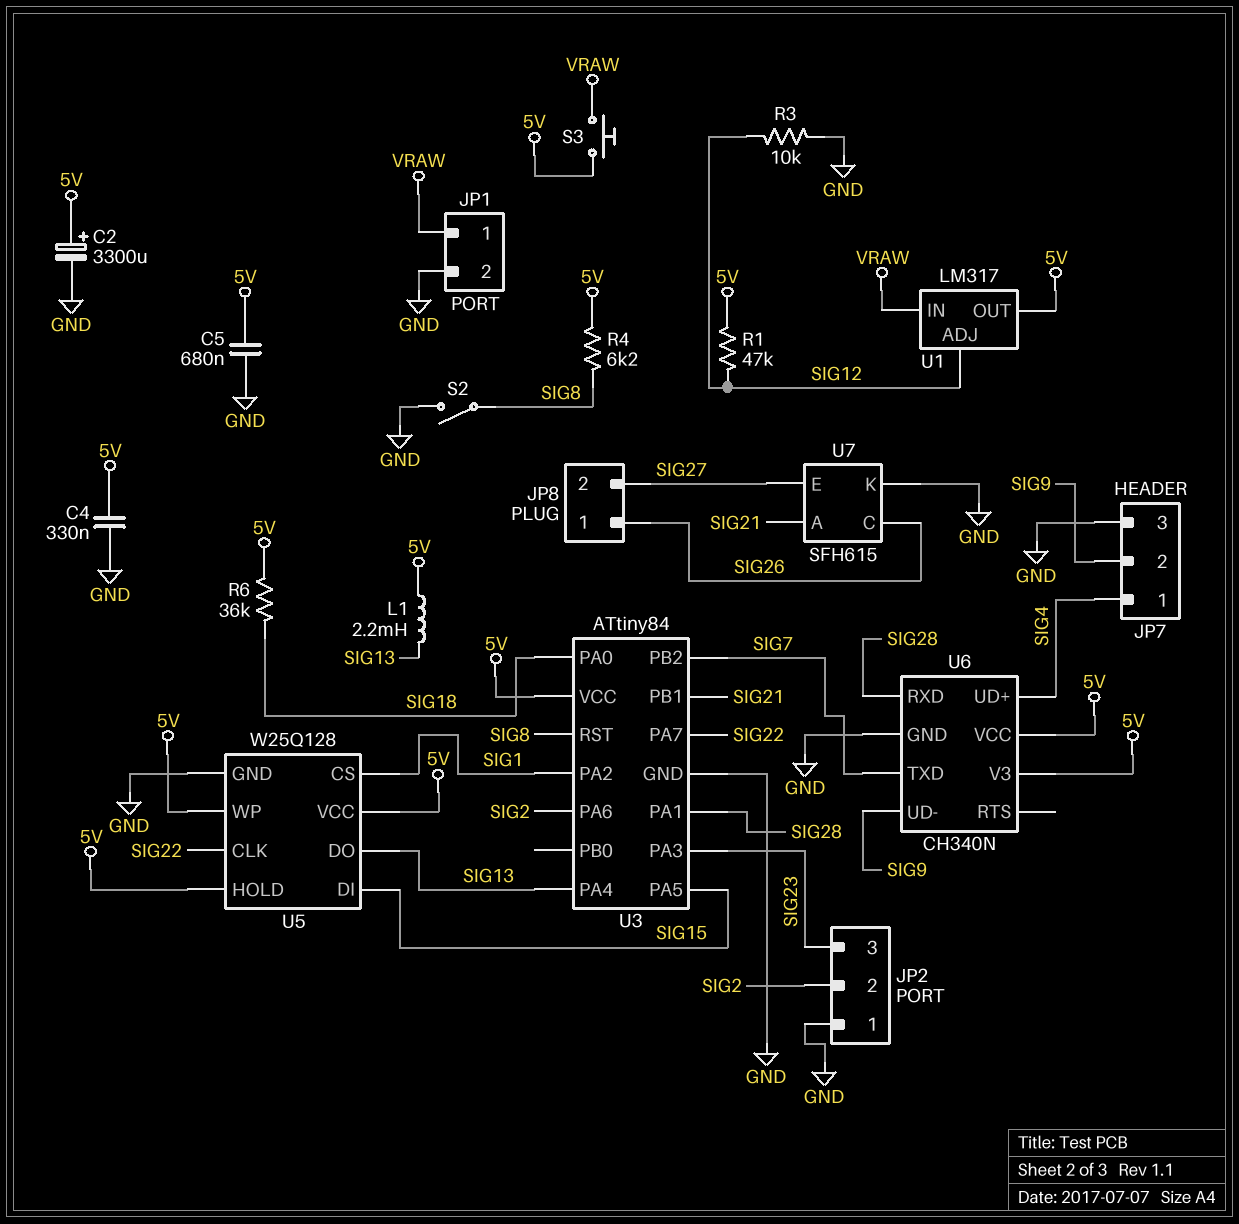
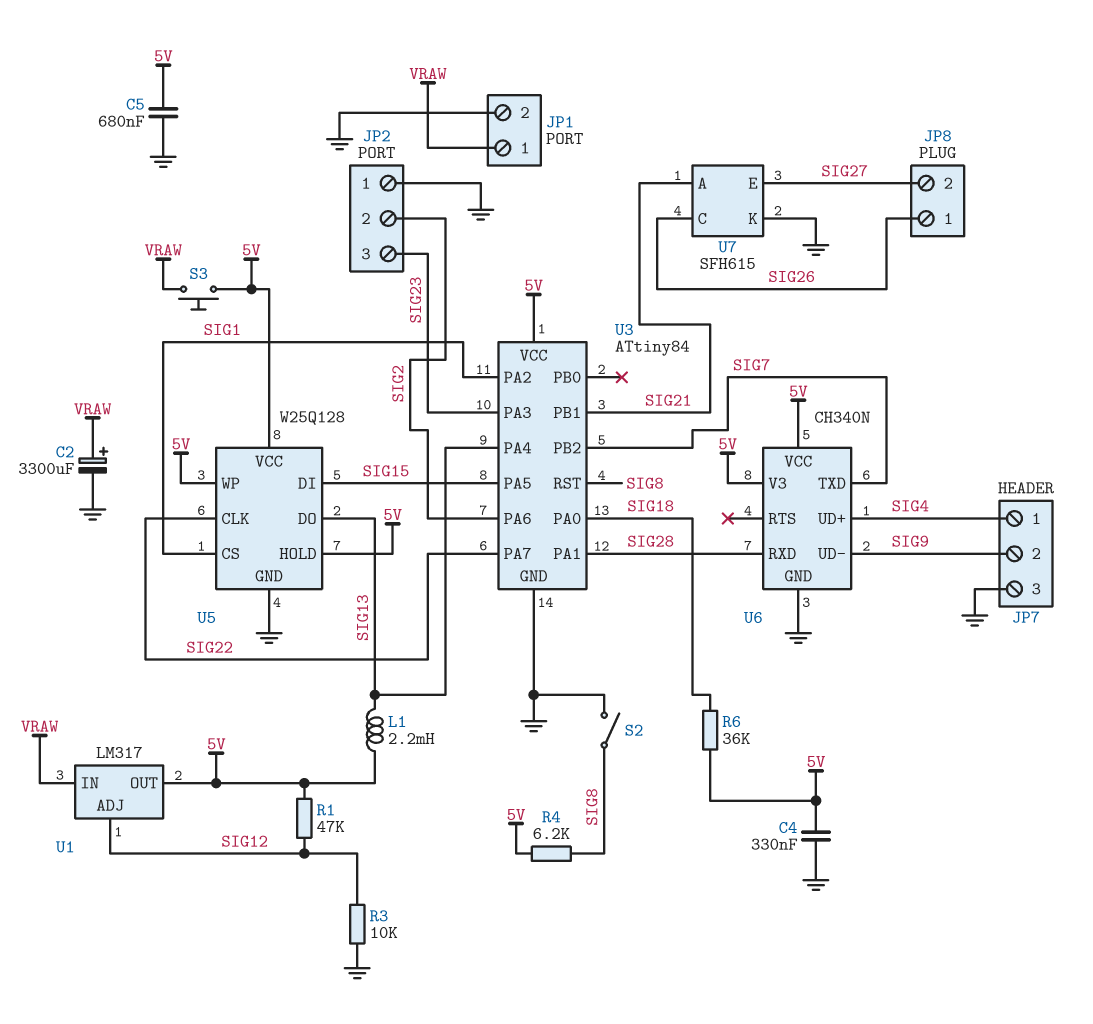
C2: 3300uF (plus 5V, minus GND) -> 3300uF (plus VRAW, minus GND)

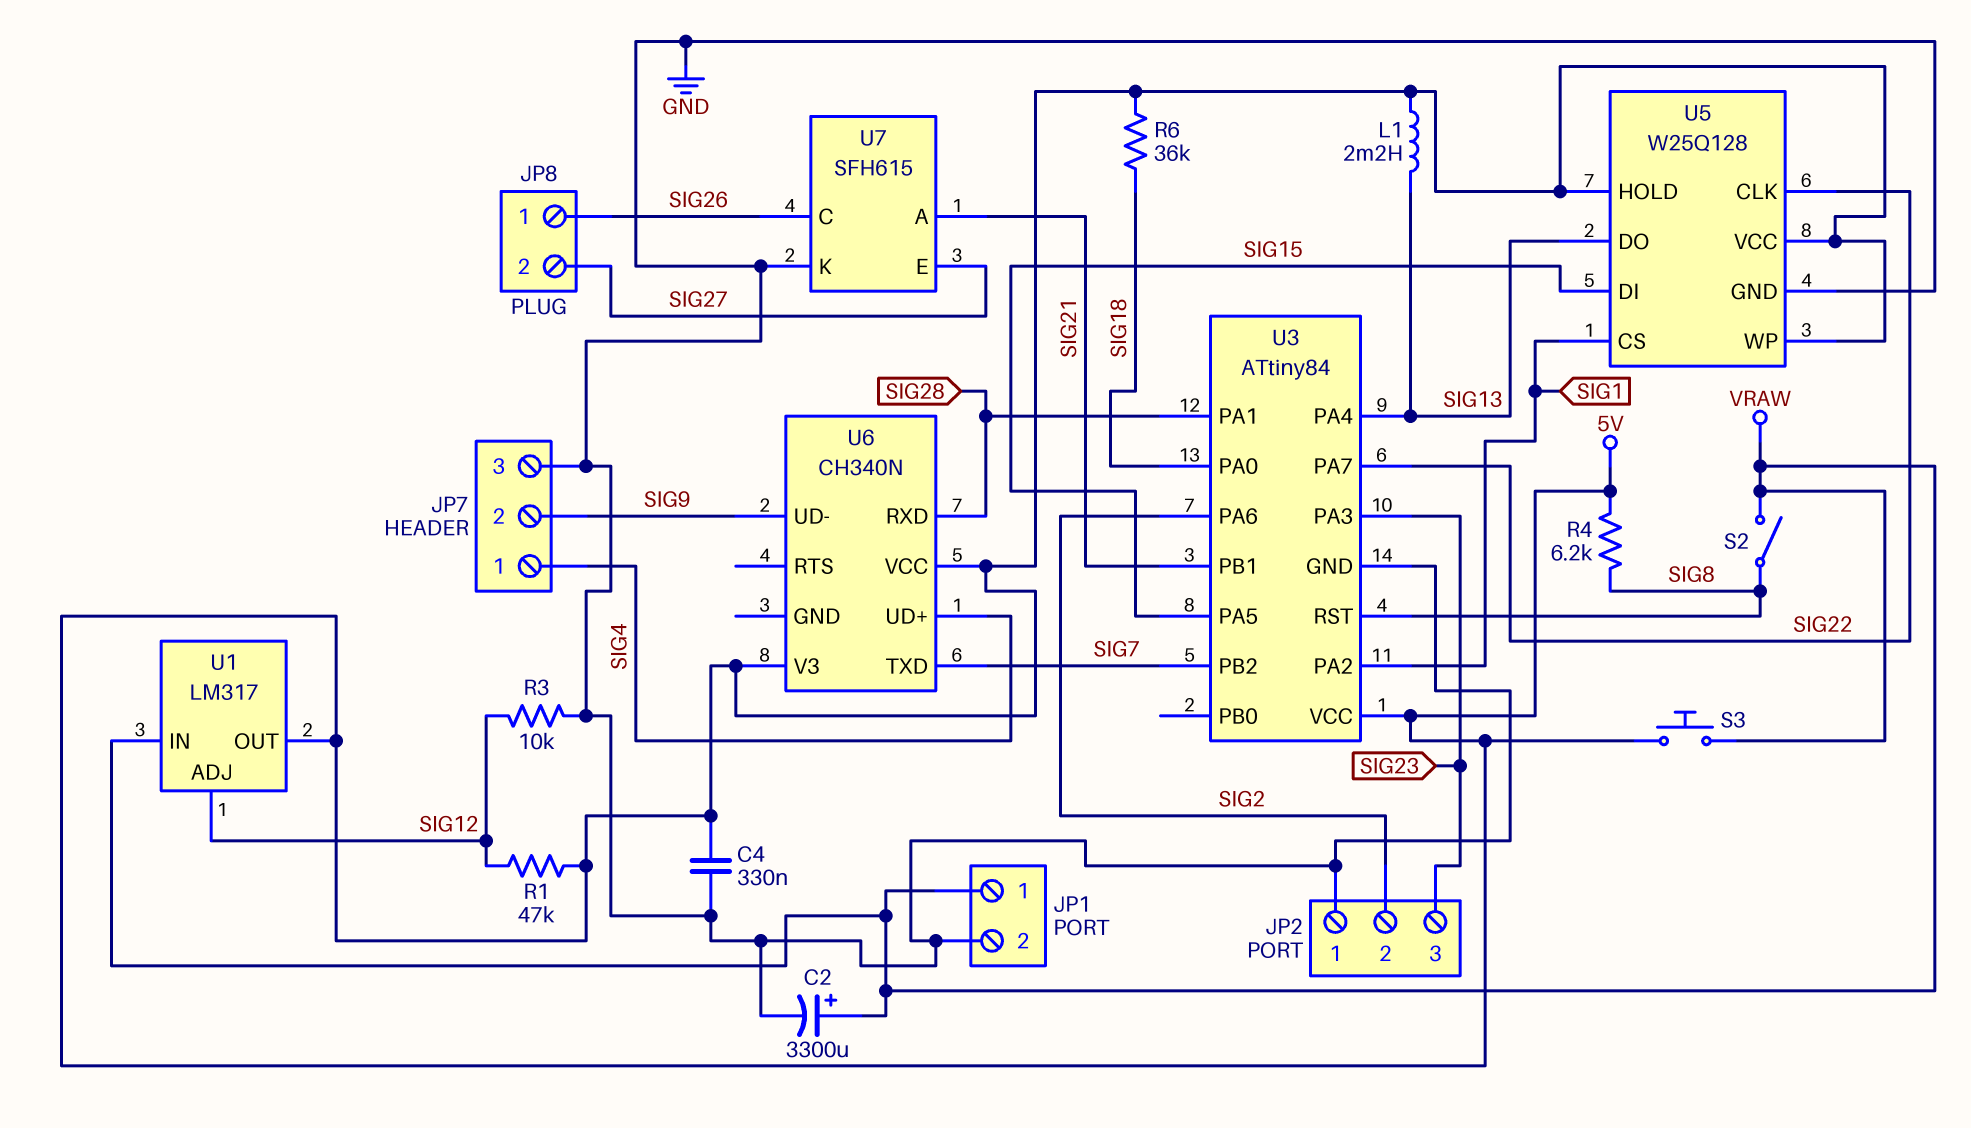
C5: 680nF (5V, GND) -> none
S2: switch (GND, SIG8) -> switch (SIG8, VRAW)
U6 pin GND: GND -> none

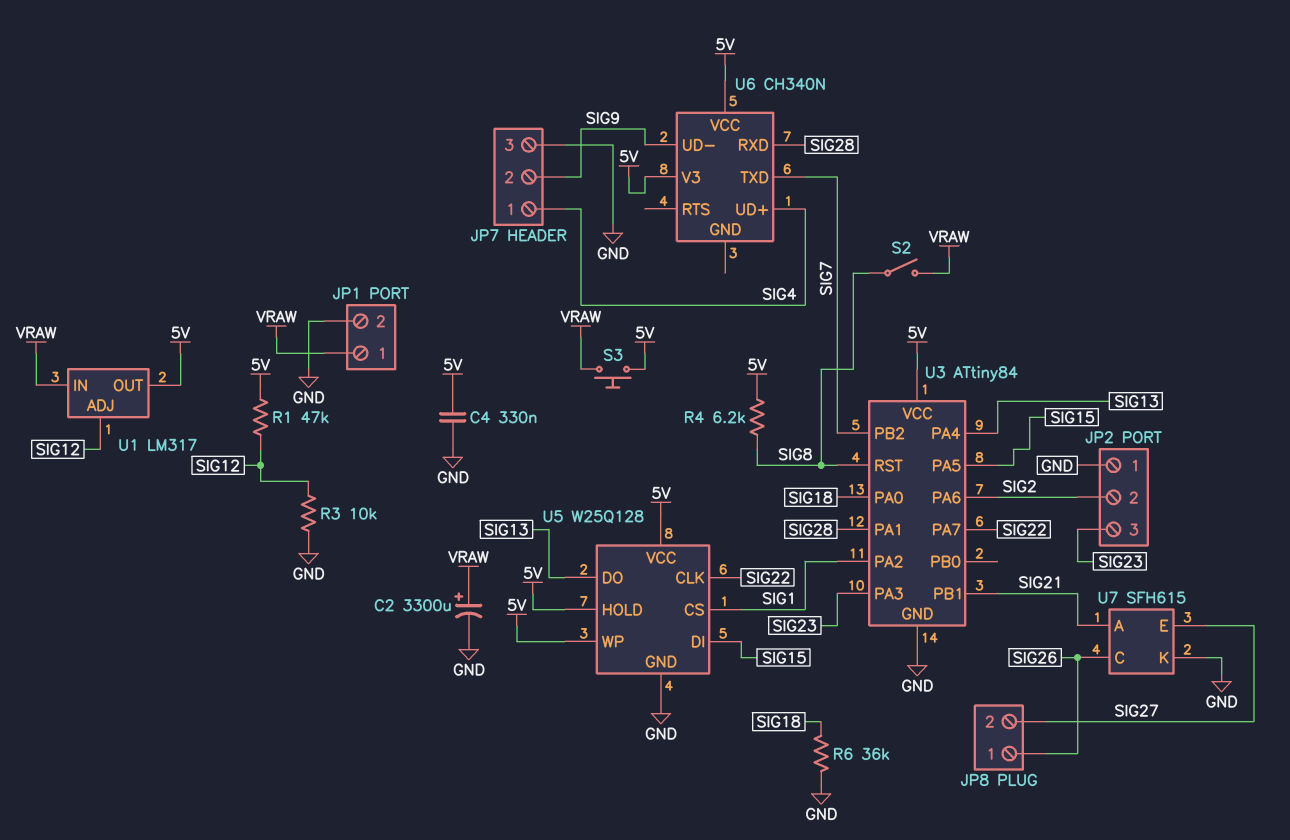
L1: 2.2mH (5V, SIG13) -> none
R6: 36k (5V, SIG18) -> 36k (GND, SIG18)

